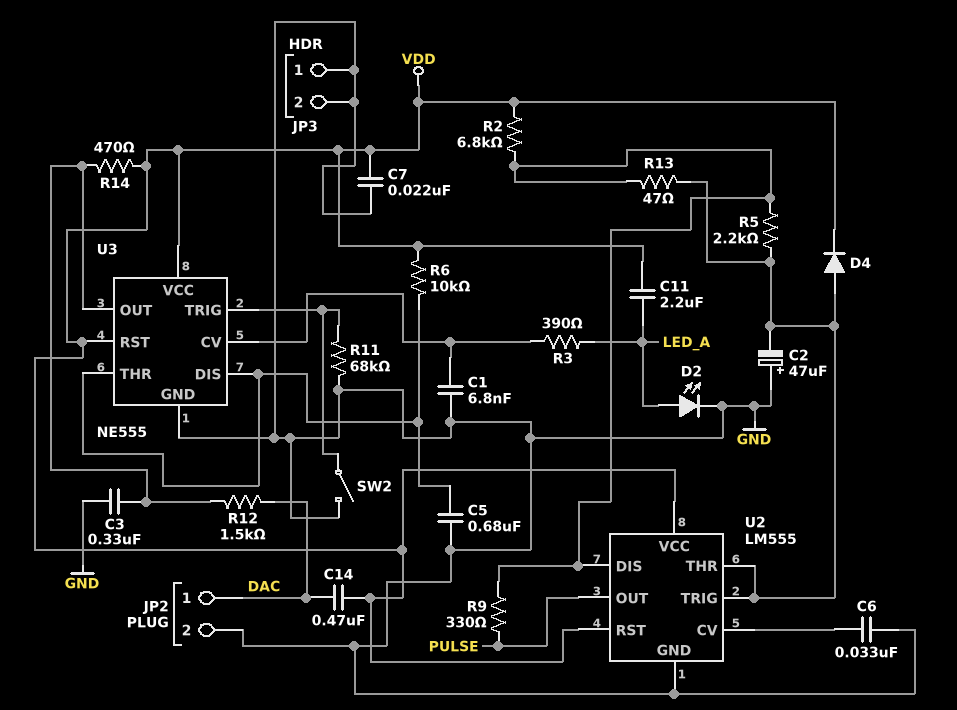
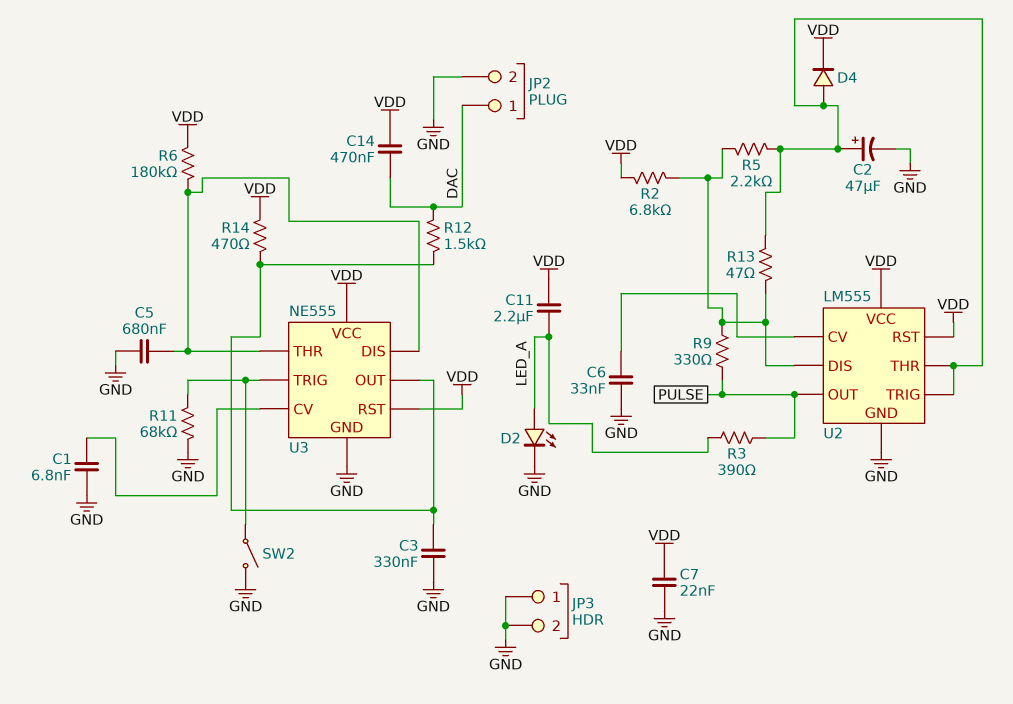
C2: 47uF (plus GND, minus U2/THR) -> 47uF (plus U2/THR, minus GND)
R3: 390 (LED_A, U3/CV) -> 390 (LED_A, PULSE)
R6: 10k (U3/DIS, VDD) -> 180k (U3/DIS, VDD)

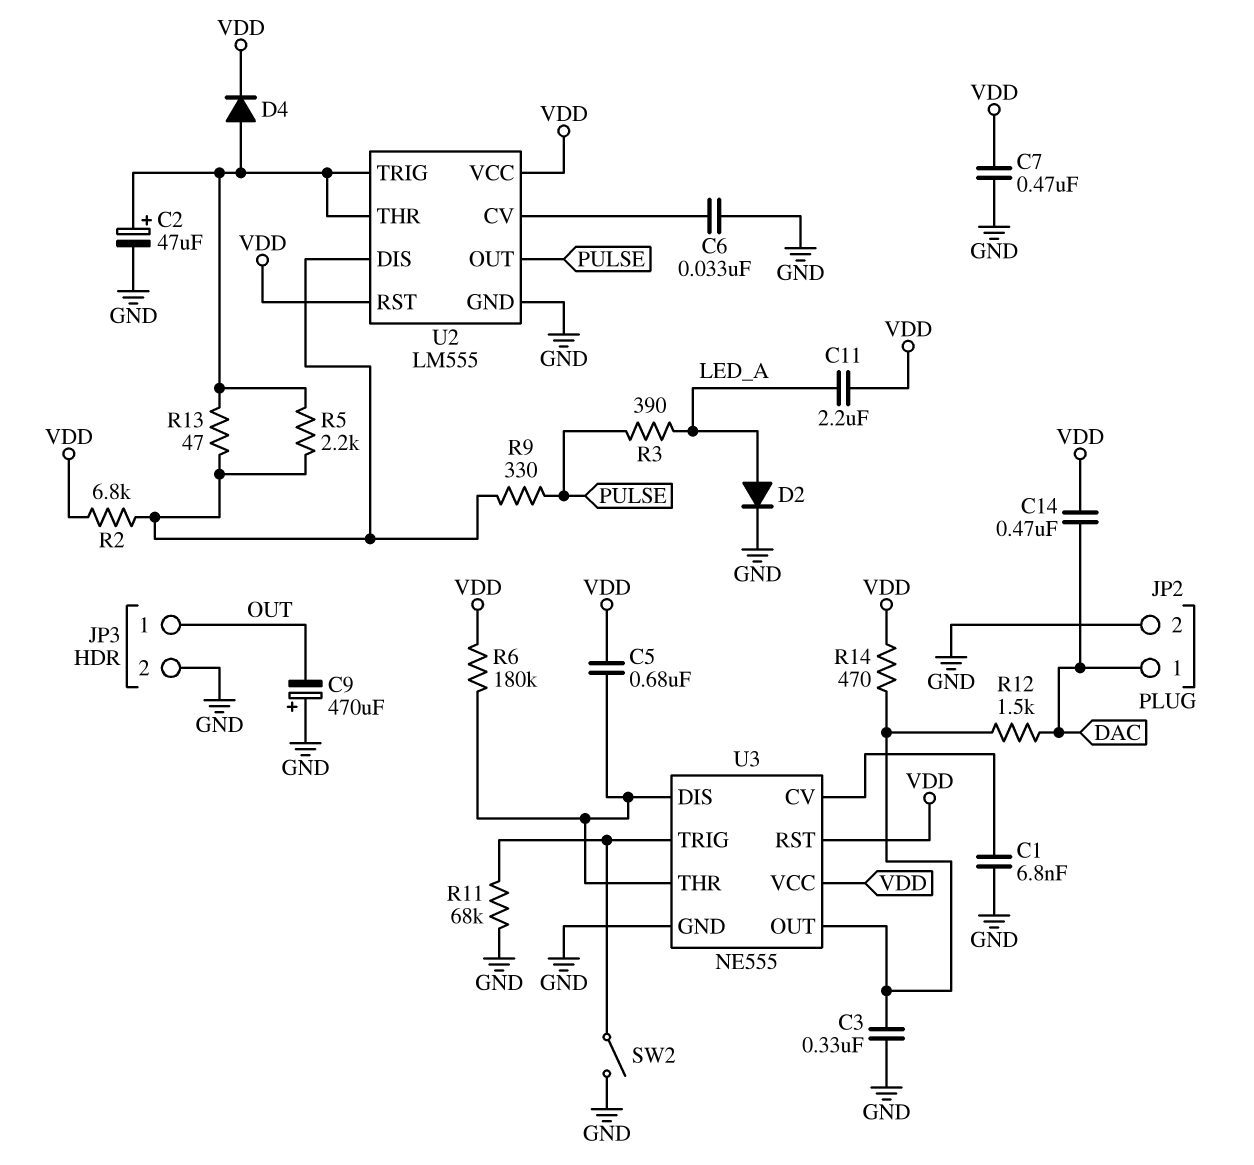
C5: 680nF (GND, U3/DIS) -> 680nF (U3/DIS, VDD)
C7: 22nF (GND, VDD) -> 470nF (GND, VDD)
C9: none -> 470uF (plus GND, minus OUT)
D2: LED (A LED_A, K GND) -> diode (A LED_A, K GND)
JP3 pin 1: GND -> OUT

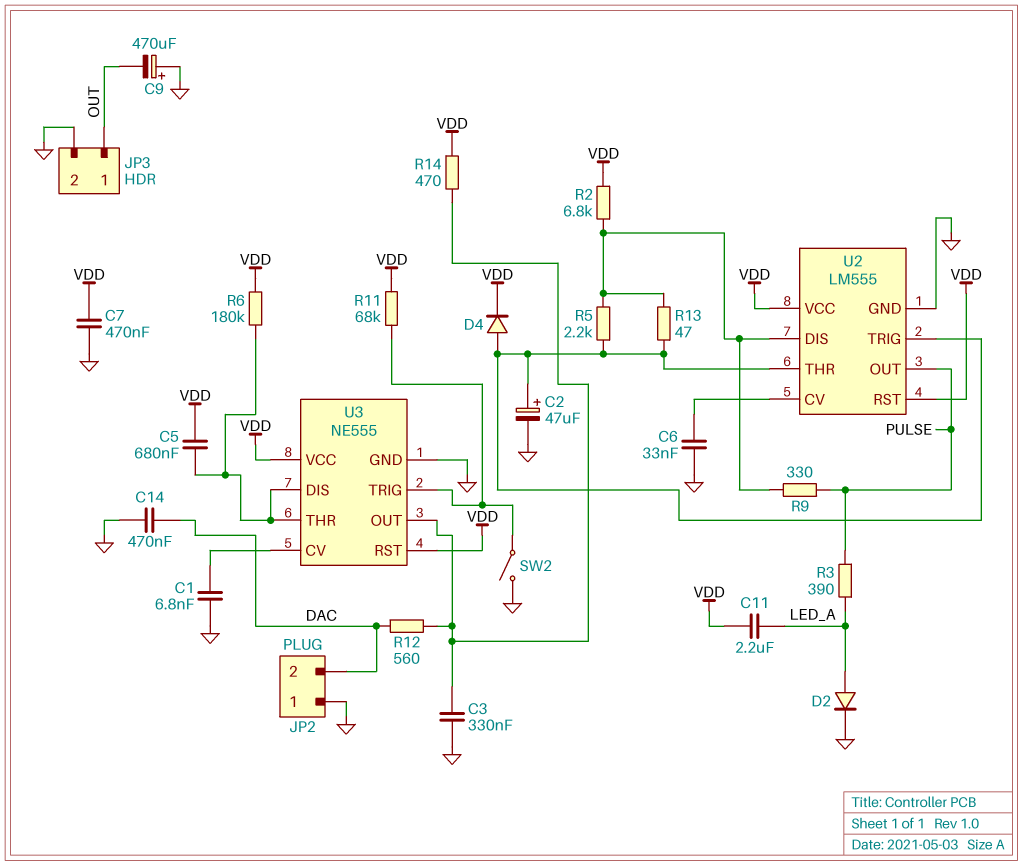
C14: 470nF (DAC, VDD) -> 470nF (DAC, GND)
JP2 pin 1: DAC -> GND
JP2 pin 2: GND -> DAC
R11: 68k (GND, U3/TRIG) -> 68k (U3/TRIG, VDD)
R12: 1.5k (DAC, U3/OUT) -> 560 (DAC, U3/OUT)

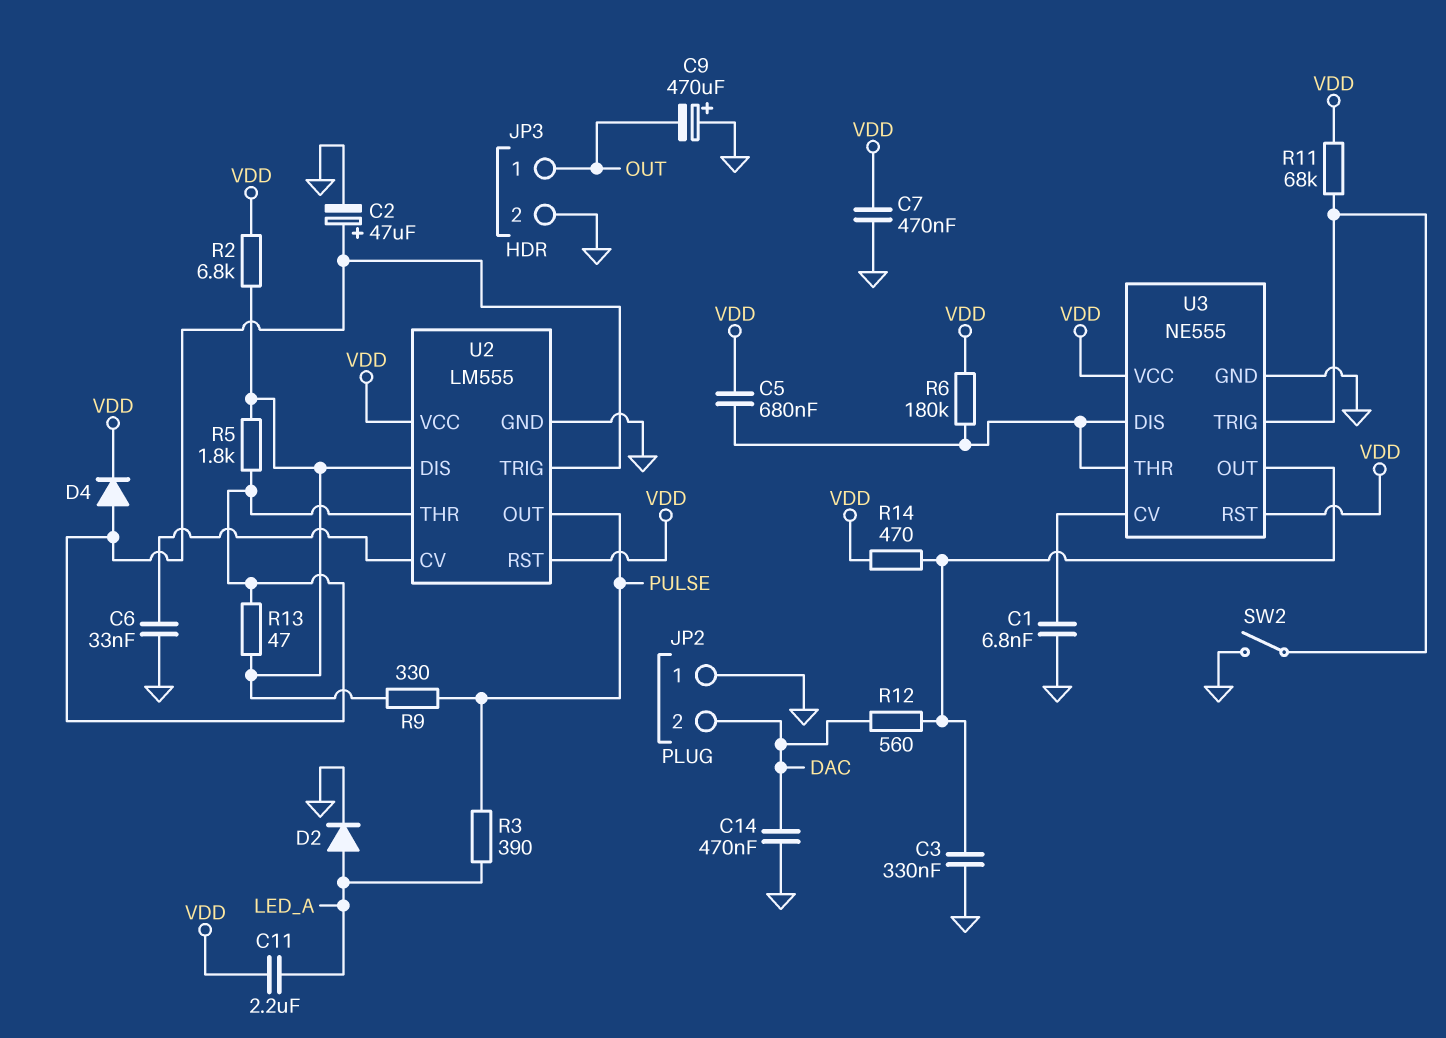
R5: 2.2k (U2/DIS, U2/THR) -> 1.8k (U2/DIS, U2/THR)

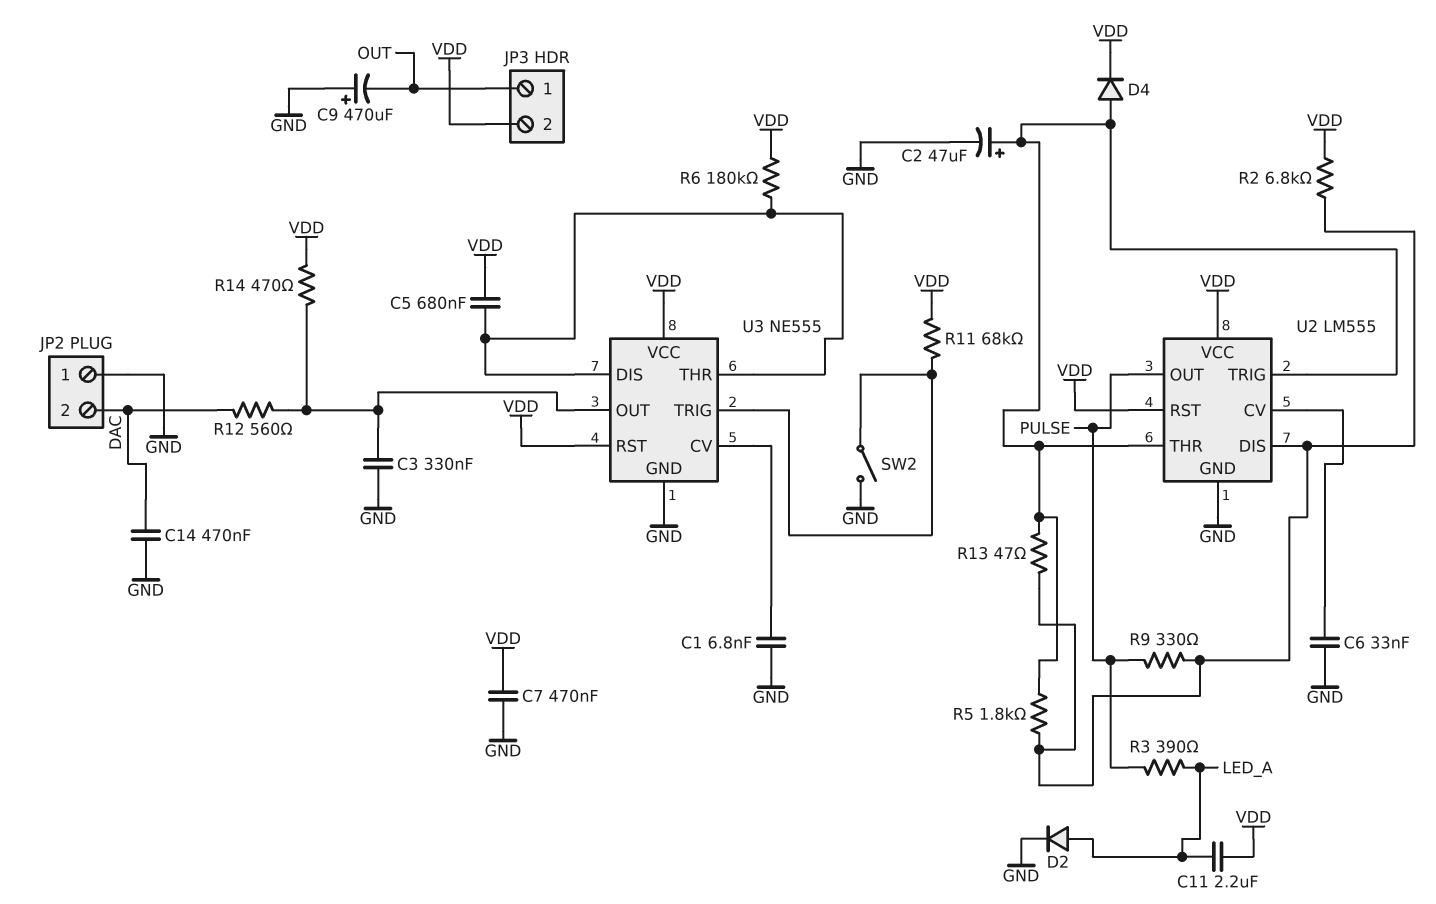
JP3 pin 2: GND -> VDD

